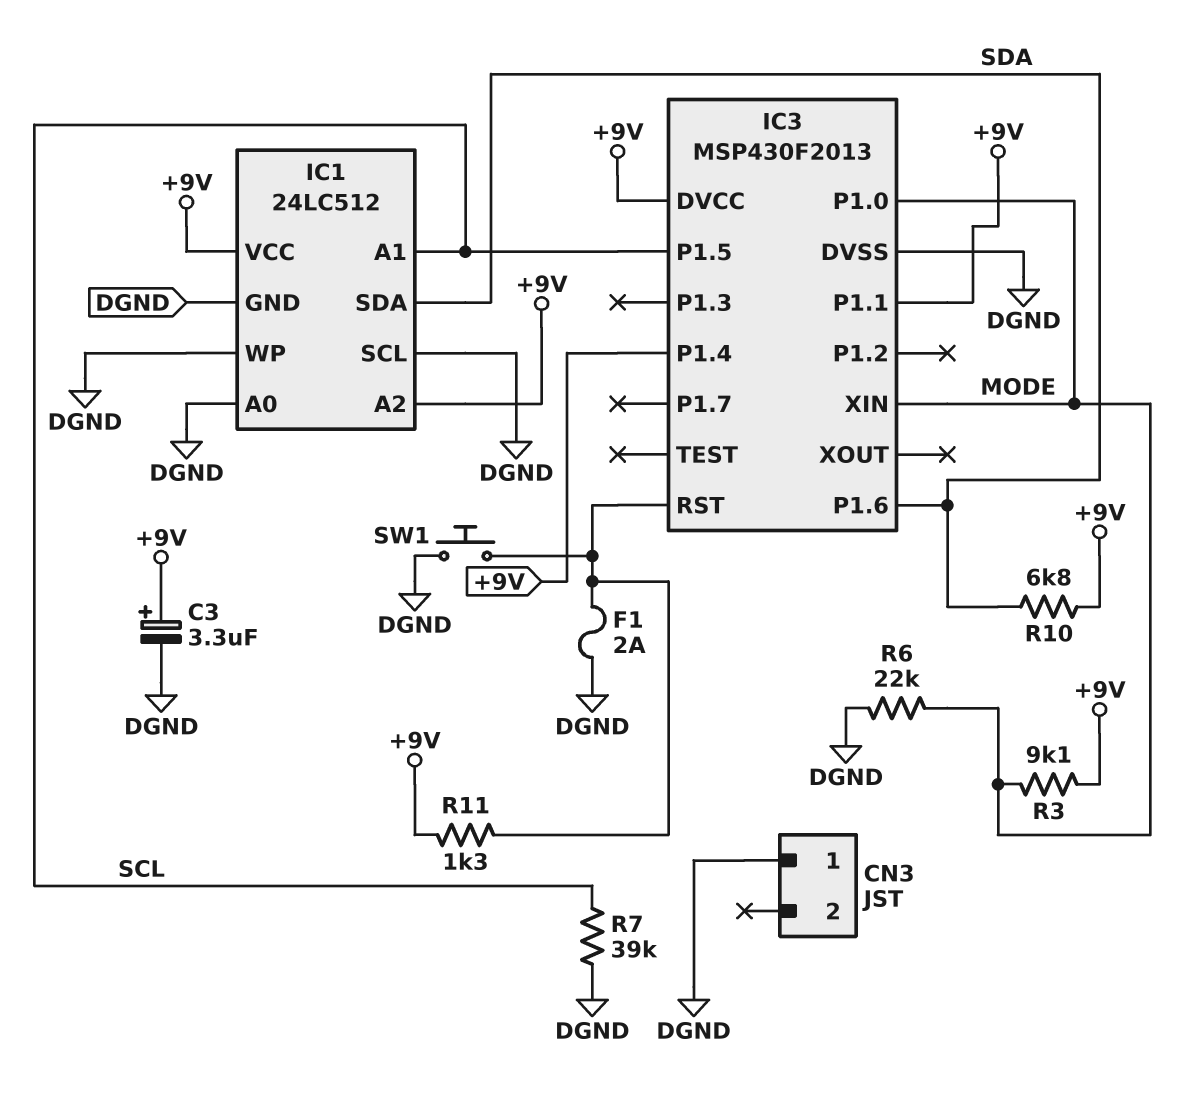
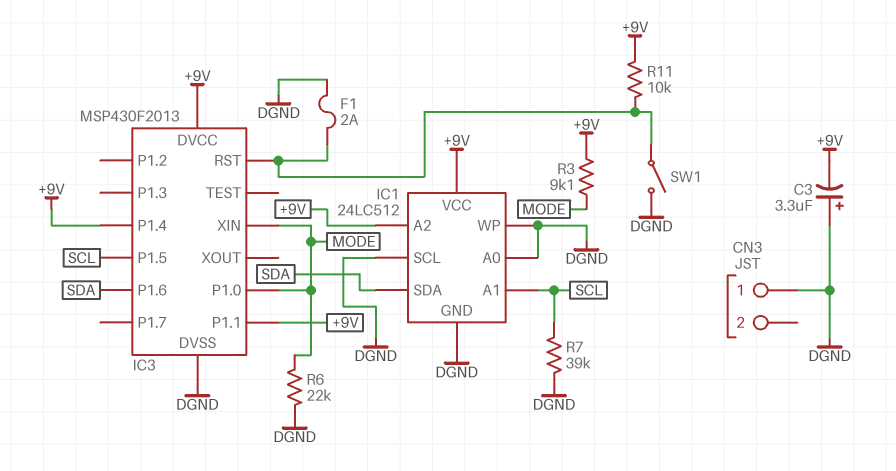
C3: 3.3uF (plus +9V, minus DGND) -> 3.3uF (plus DGND, minus +9V)
R10: 6.8k (+9V, SDA) -> none
R11: 1.3k (+9V, IC3/RST) -> 10k (+9V, IC3/RST)
SW1: button (DGND, IC3/RST) -> switch (DGND, IC3/RST)

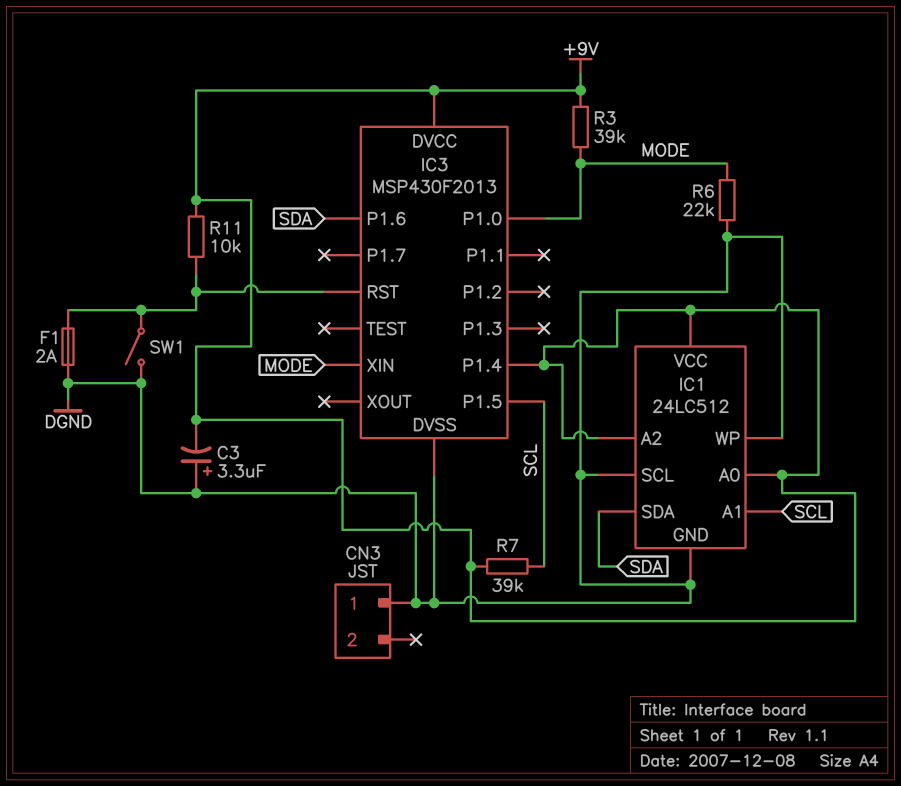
IC1 pin A0: DGND -> +9V
IC3 pin P1.1: +9V -> none
R3: 9.1k (+9V, MODE) -> 39k (+9V, MODE)
R7: 39k (DGND, SCL) -> 39k (+9V, SCL)

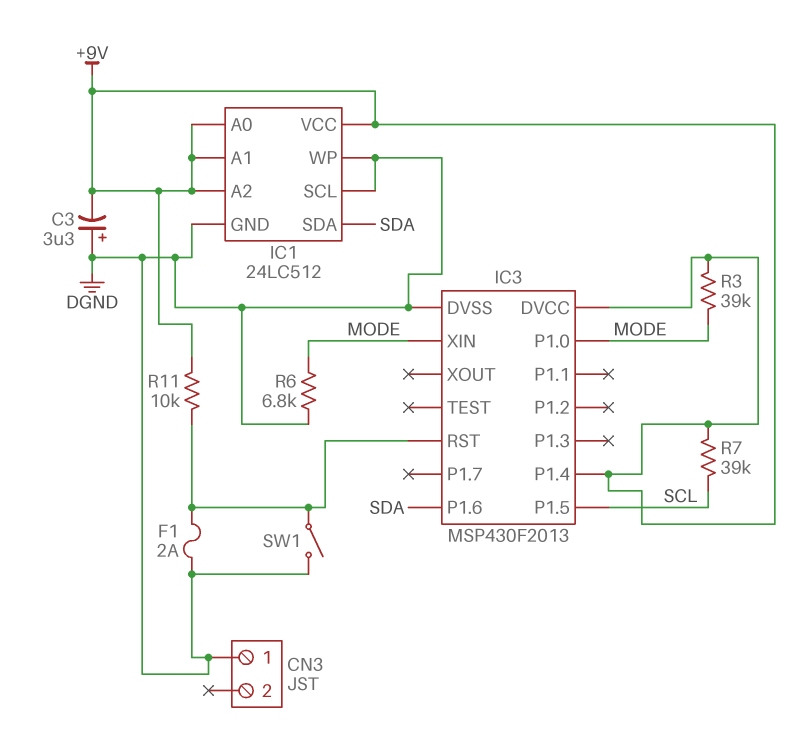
IC1 pin A1: SCL -> +9V
R6: 22k (DGND, MODE) -> 6.8k (DGND, MODE)

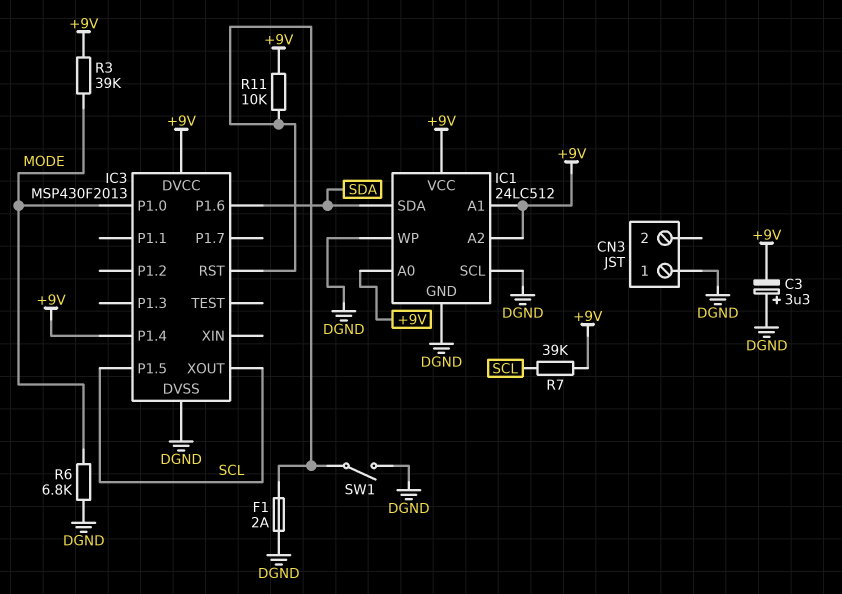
IC3 pin XIN: MODE -> none
IC3 pin XOUT: none -> SCL

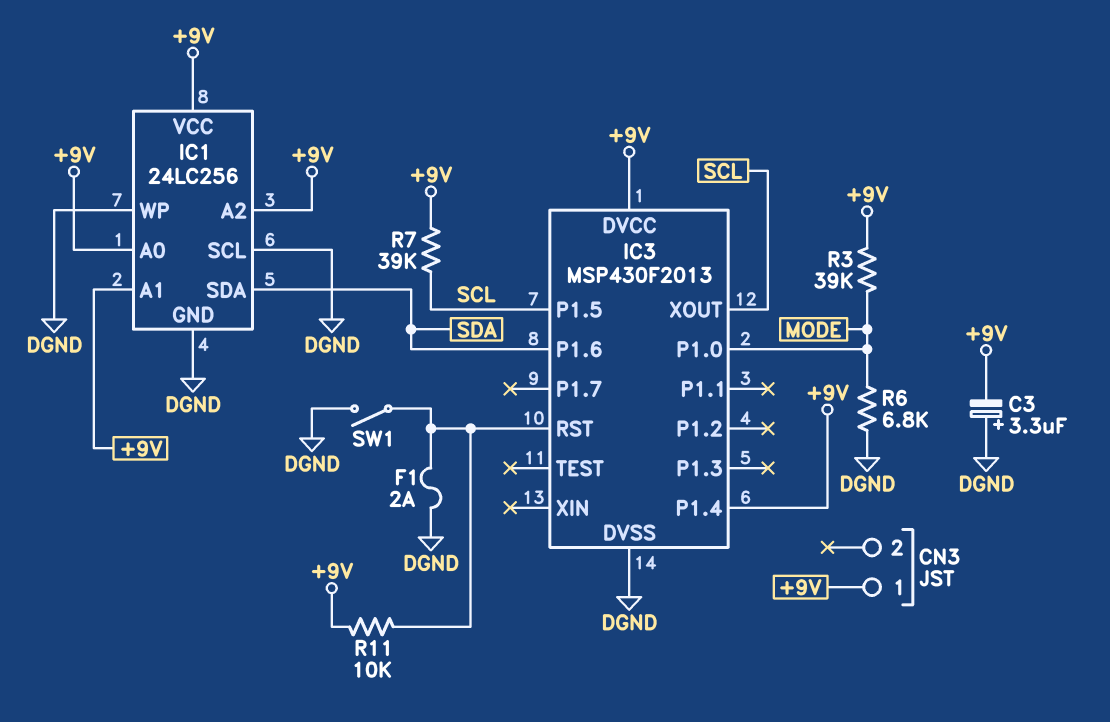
CN3 pin 1: DGND -> +9V
IC1: 24LC512 -> 24LC256

